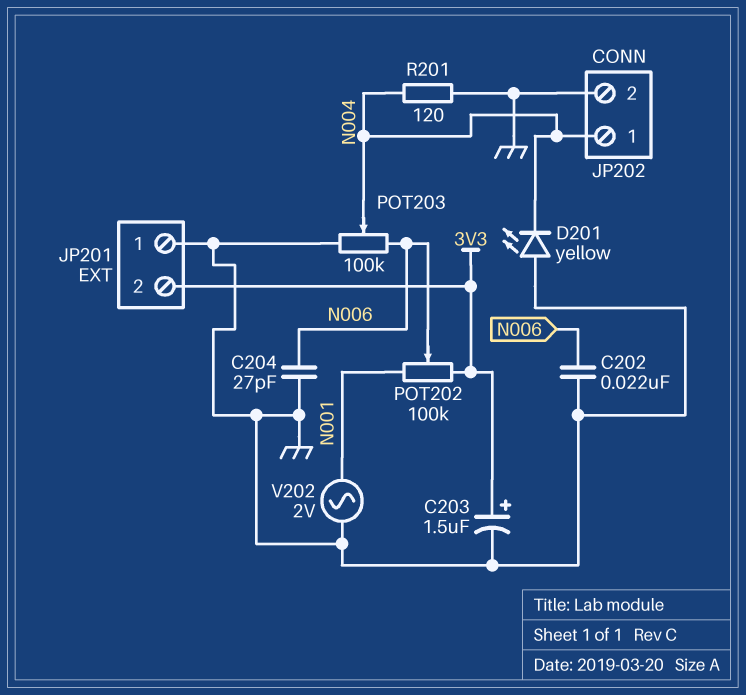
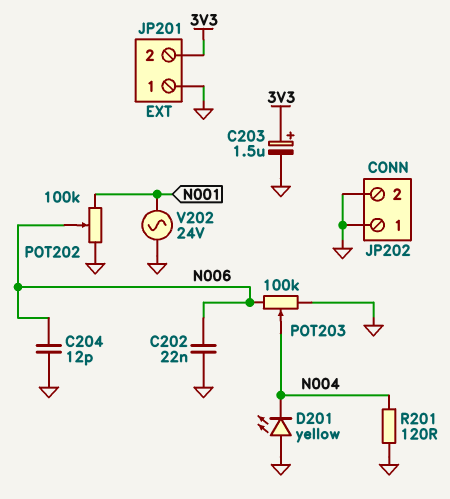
C204: 27pF (GND, N006) -> 12pF (GND, N006)
JP202 pin 1: N004 -> GND
POT202: 100k (3V3, N001, wiper N006) -> 100k (GND, N001, wiper N006)
V202: AC 2V (GND, N001) -> AC 24V (GND, N001)

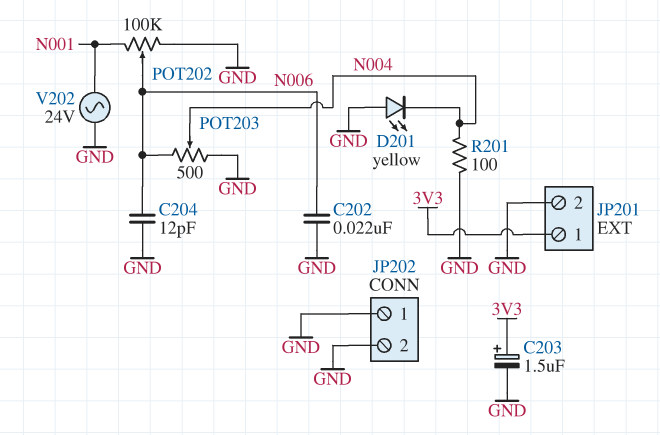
JP201 pin 1: GND -> 3V3
JP201 pin 2: 3V3 -> GND
POT203: 100k (GND, N006, wiper N004) -> 500 (GND, N006, wiper N004)
R201: 120 (GND, N004) -> 100 (GND, N004)

